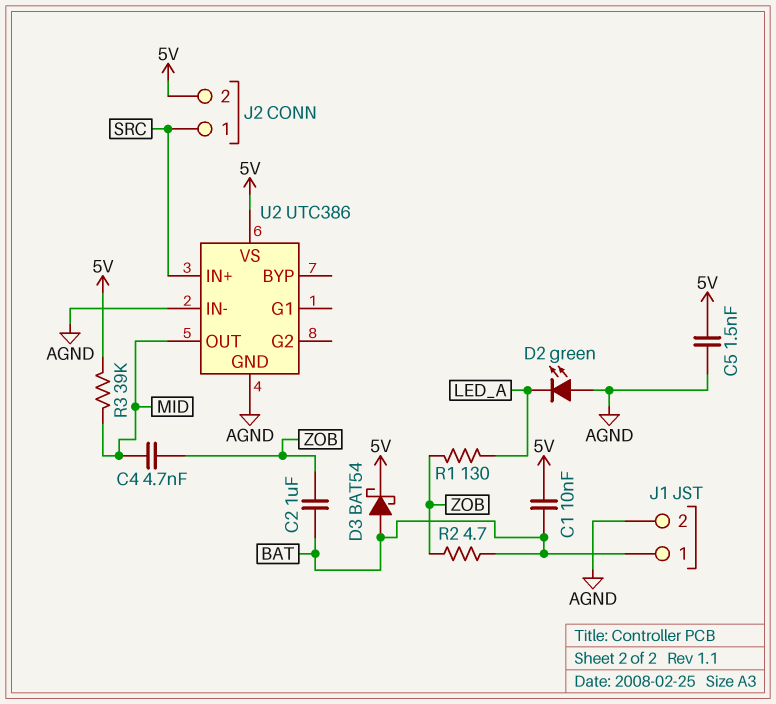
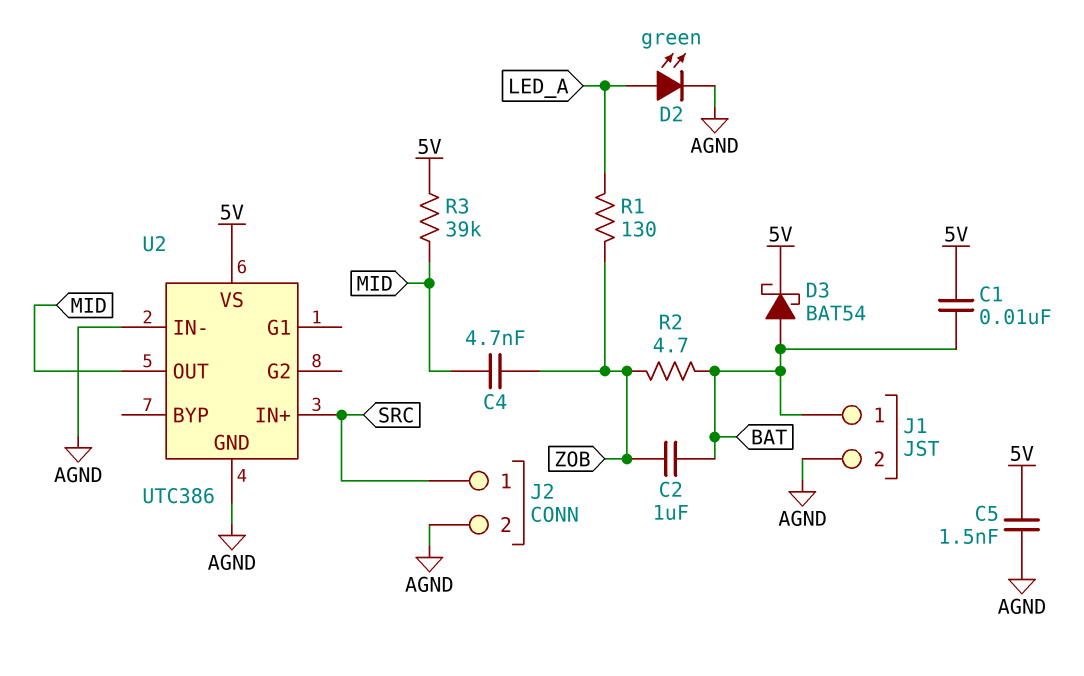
D2: LED green (A AGND, K LED_A) -> LED green (A LED_A, K AGND)
J2 pin 2: 5V -> AGND

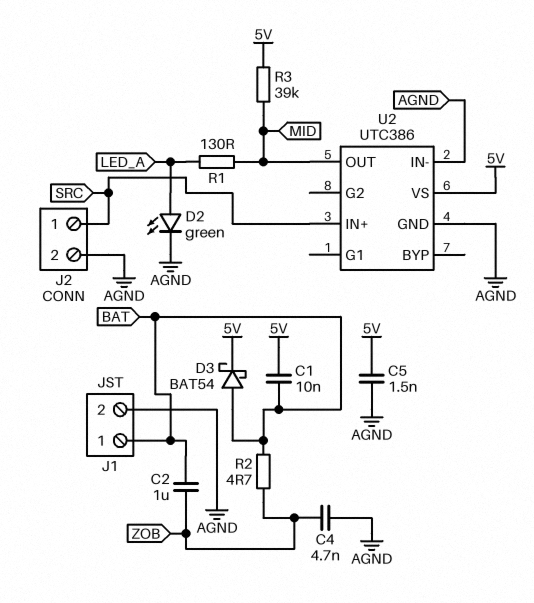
C4: 4.7nF (MID, ZOB) -> 4.7nF (AGND, ZOB)
R1: 130 (LED_A, ZOB) -> 130 (LED_A, MID)

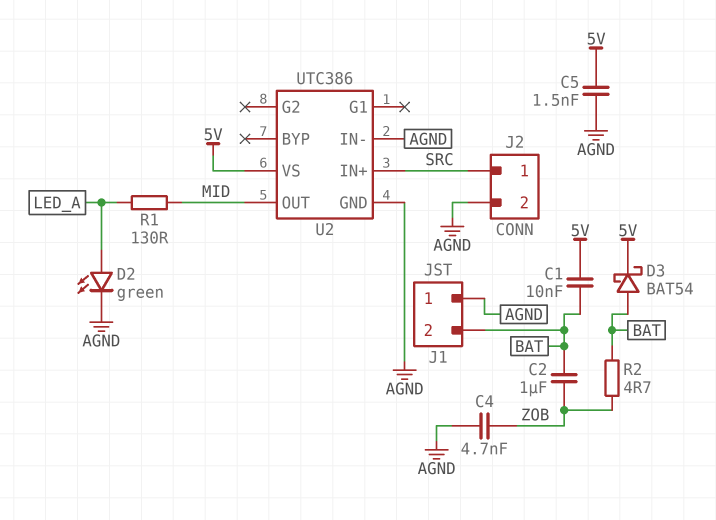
J1 pin 1: BAT -> AGND
J1 pin 2: AGND -> BAT
R3: 39k (5V, MID) -> none

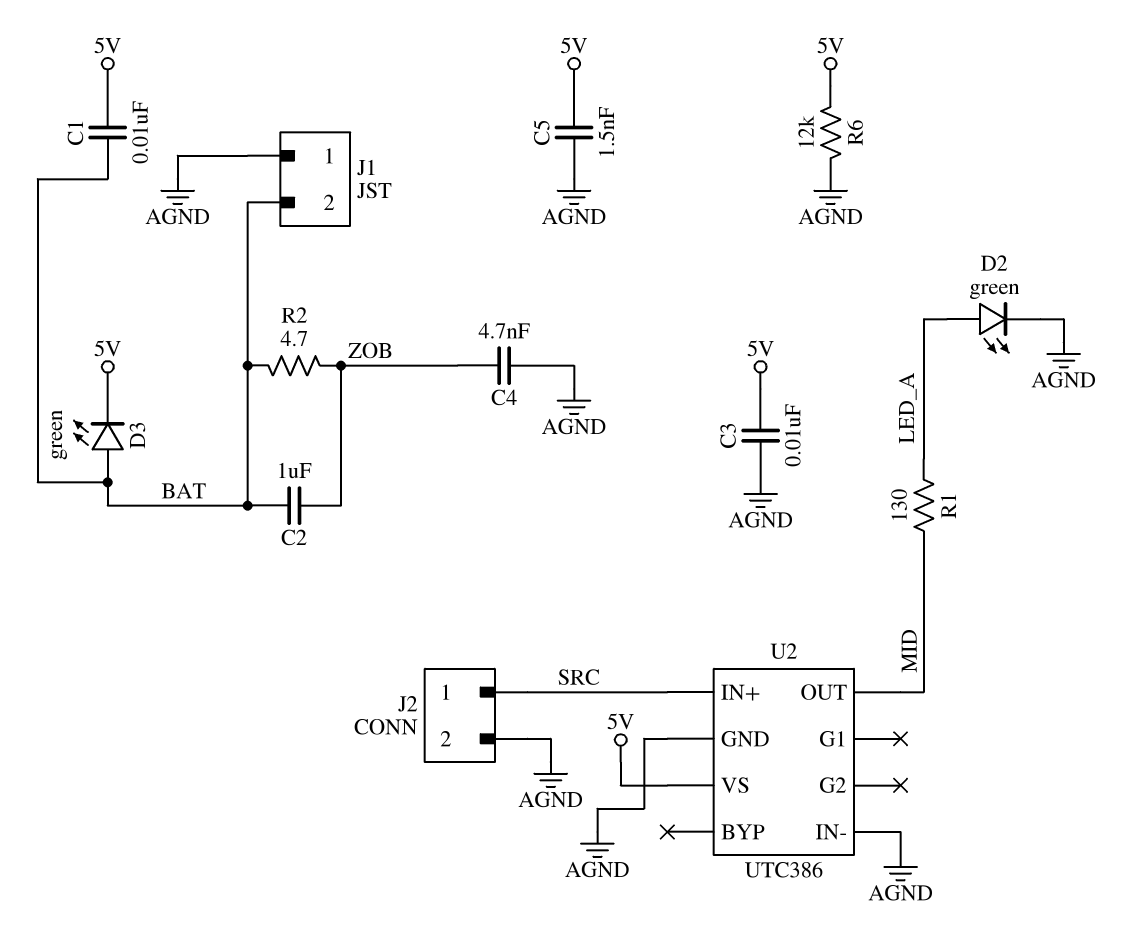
C3: none -> 10nF (5V, AGND)
D3: schottky BAT54 (A BAT, K 5V) -> LED green (A BAT, K 5V)
R6: none -> 12k (5V, AGND)

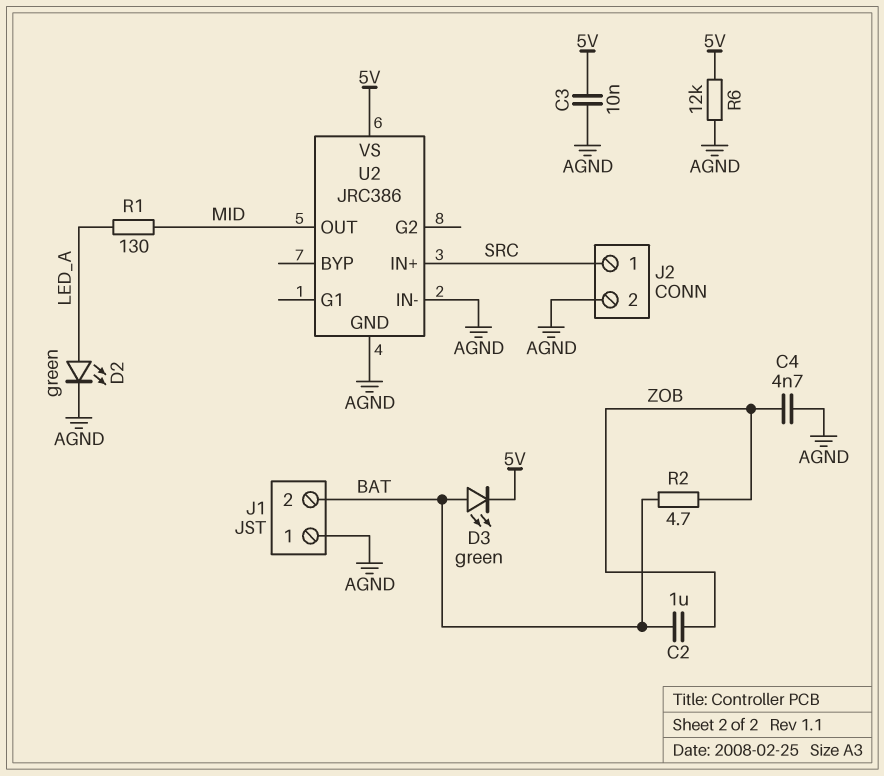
C1: 10nF (5V, BAT) -> none
C5: 1.5nF (5V, AGND) -> none
U2: UTC386 -> JRC386

